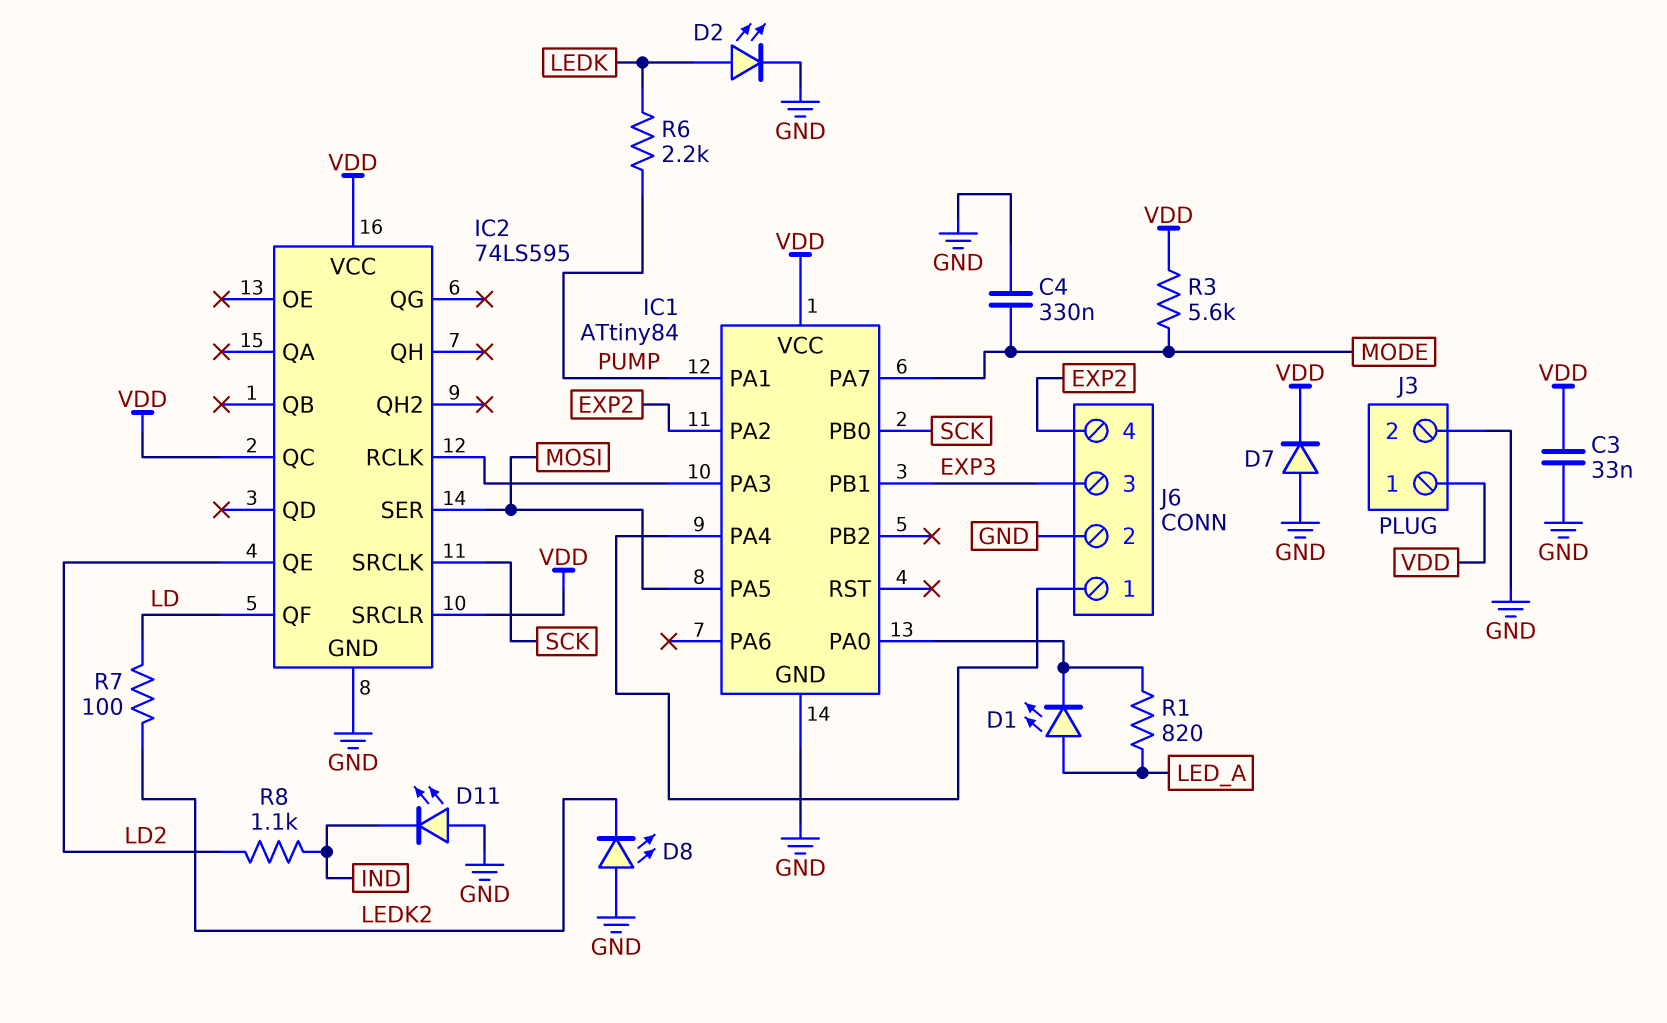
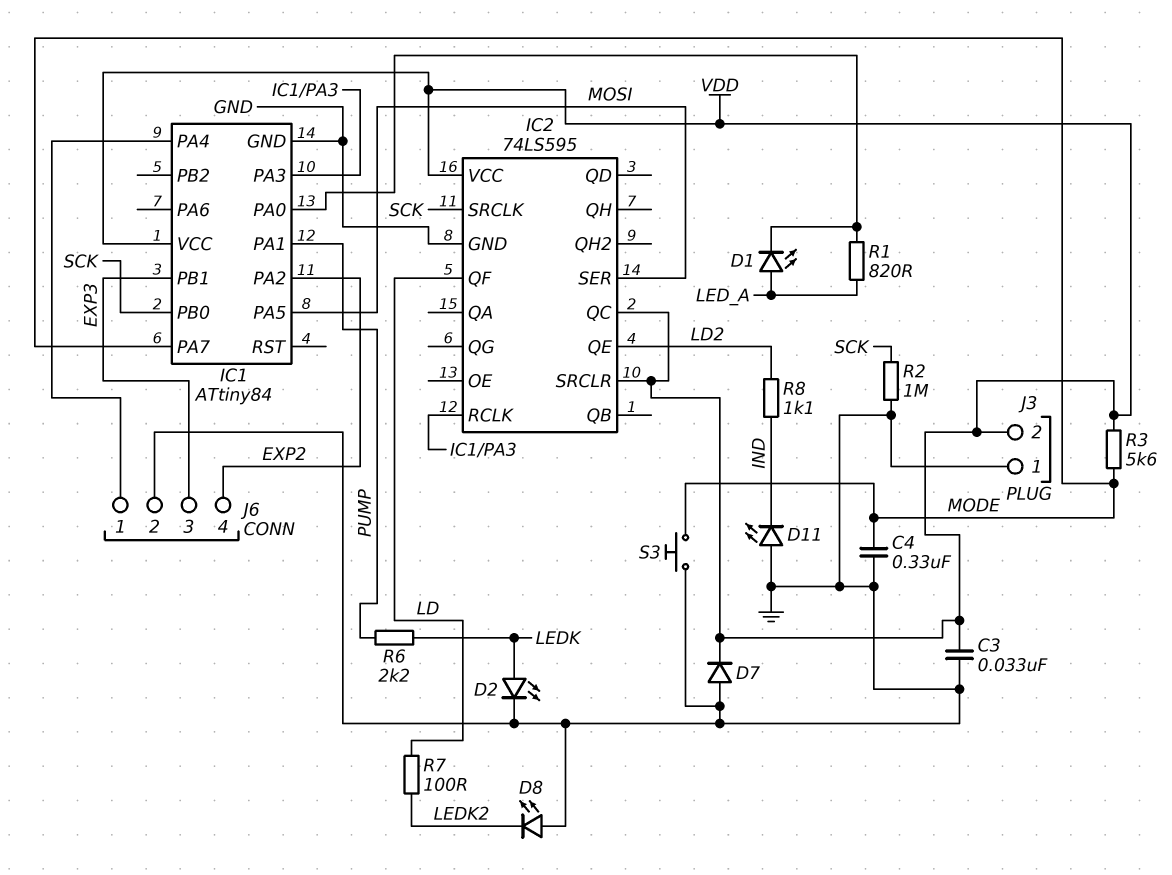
J3 pin 1: VDD -> GND
J3 pin 2: GND -> VDD
R2: none -> 1M (GND, SCK)
S3: none -> button (GND, MODE)

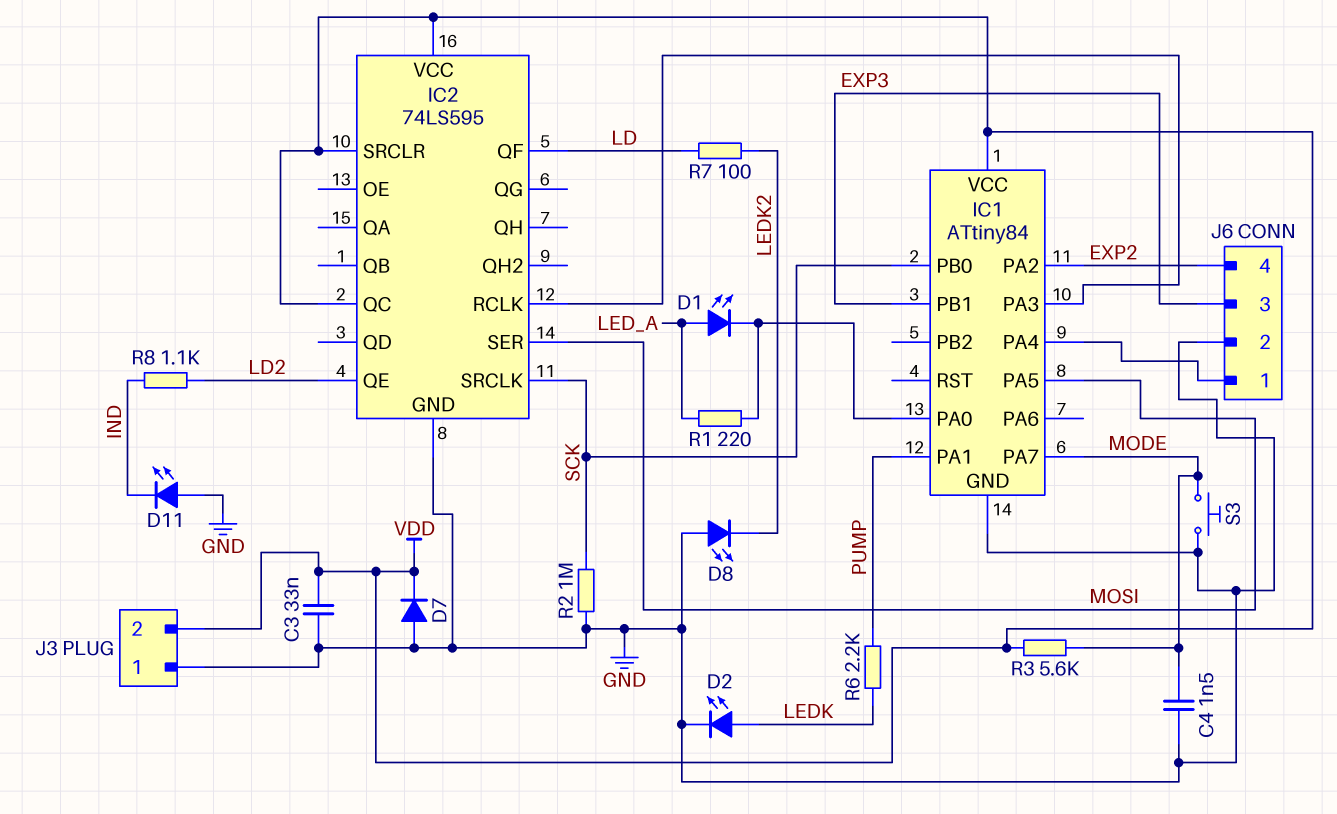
C4: 330nF (GND, MODE) -> 1.5nF (GND, MODE)
R1: 820 (IC1/PA0, LED_A) -> 220 (IC1/PA0, LED_A)

